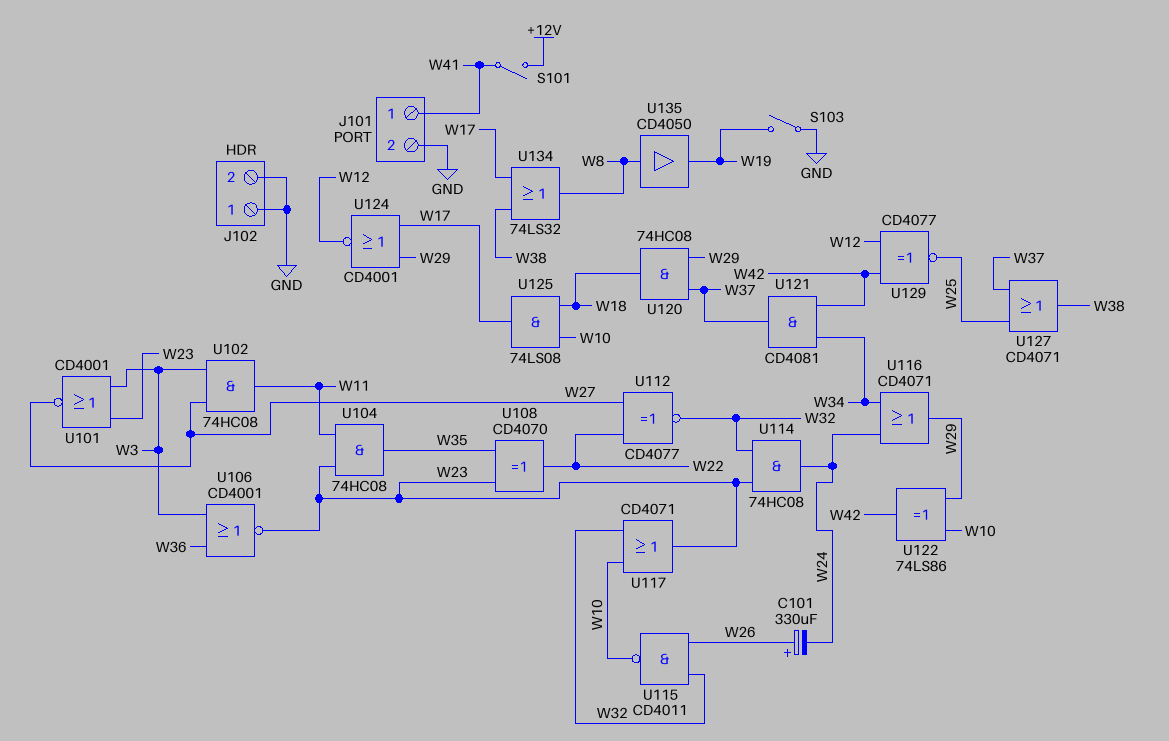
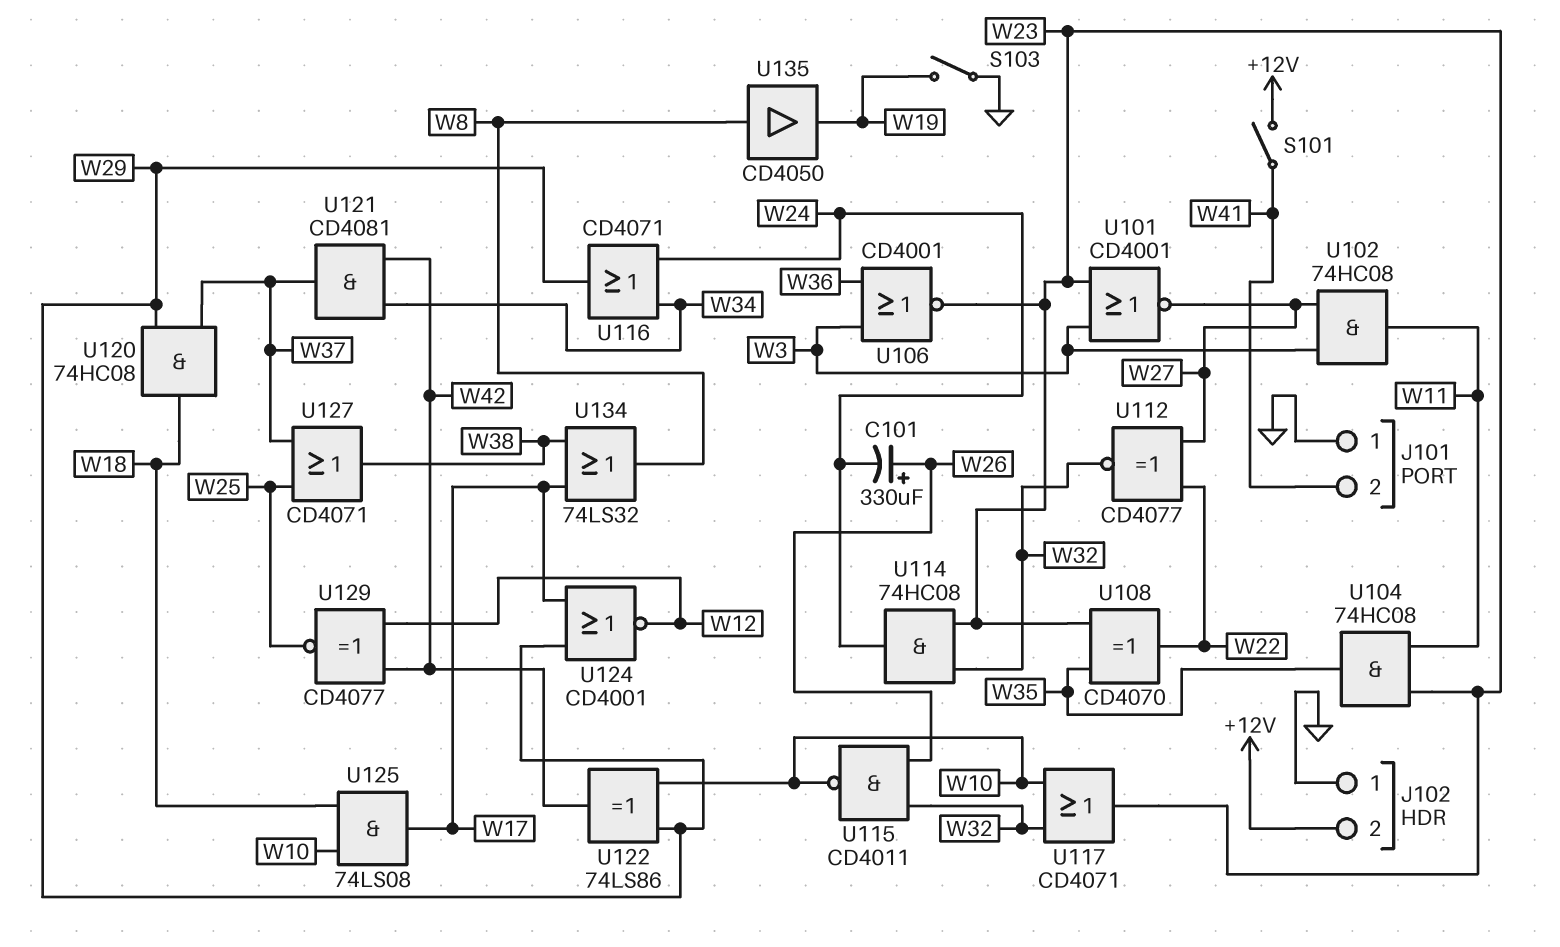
J101 pin 1: W41 -> GND
J101 pin 2: GND -> W41
J102 pin 2: GND -> +12V

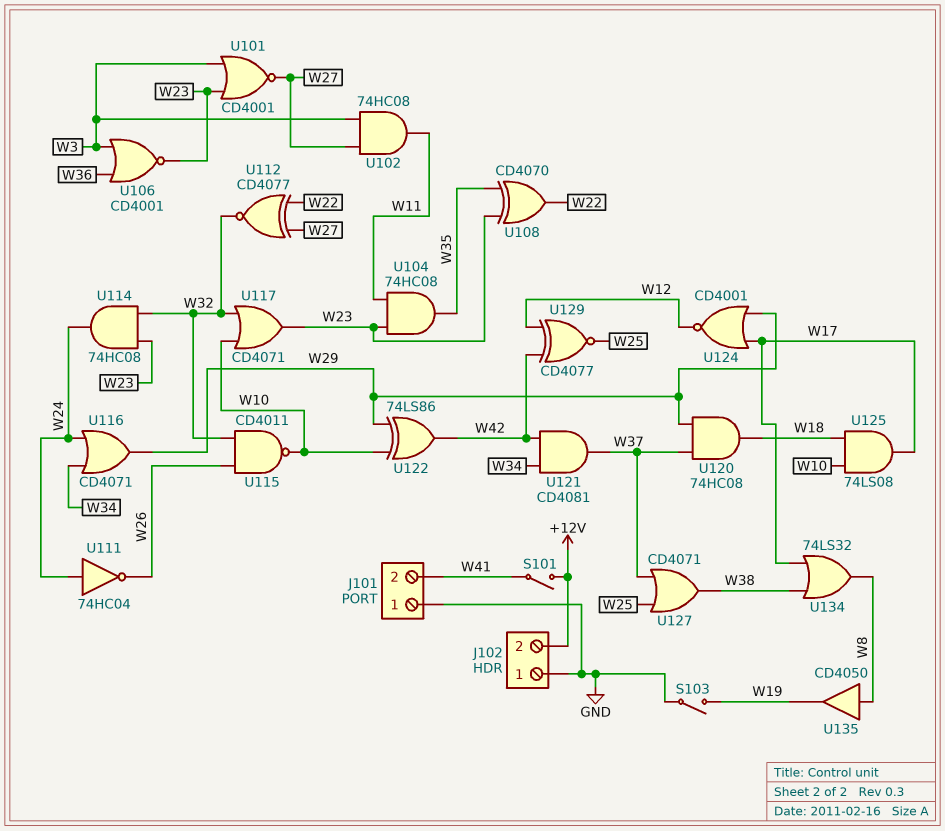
C101: 330uF (plus W26, minus W24) -> none
U111: none -> NOT 74HC04 (in W24, out W26)

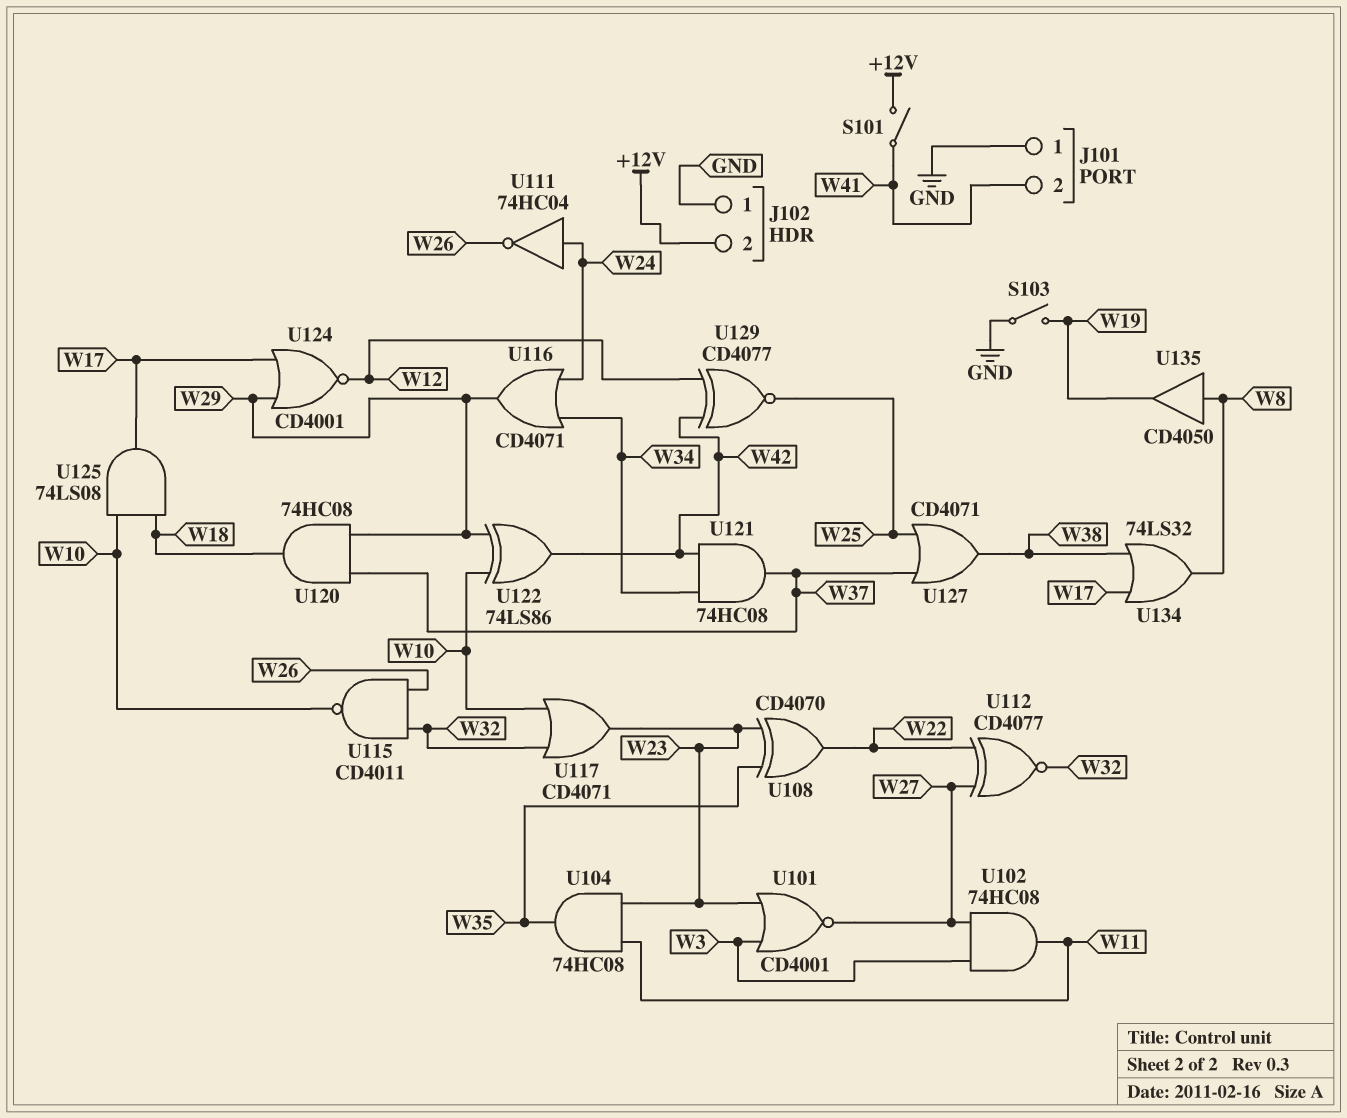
U106: NOR CD4001 (in W3, in W36, out W23) -> none
U114: AND 74HC08 (in W23, in W32, out W24) -> none
U121: AND CD4081 (in W34, in W42, out W37) -> AND 74HC08 (in W34, in W42, out W37)

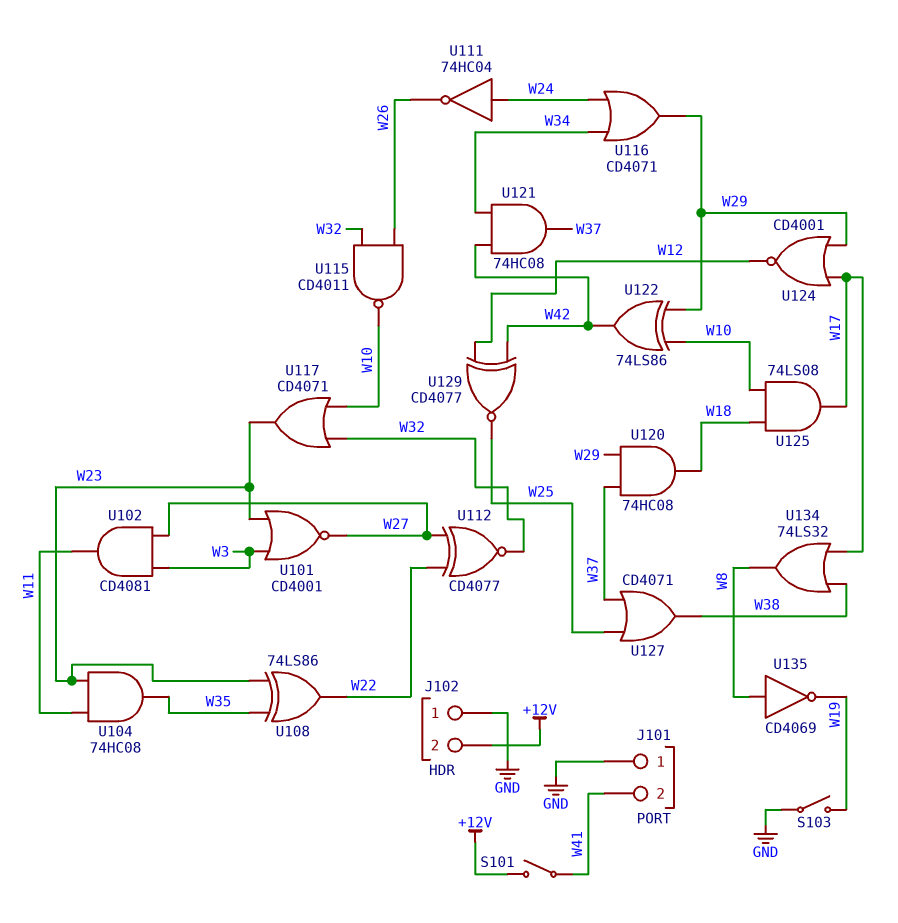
U102: AND 74HC08 (in W3, in W27, out W11) -> AND CD4081 (in W3, in W27, out W11)
U108: XOR CD4070 (in W23, in W35, out W22) -> XOR 74LS86 (in W23, in W35, out W22)
U135: buffer CD4050 (in W8, out W19) -> NOT CD4069 (in W8, out W19)

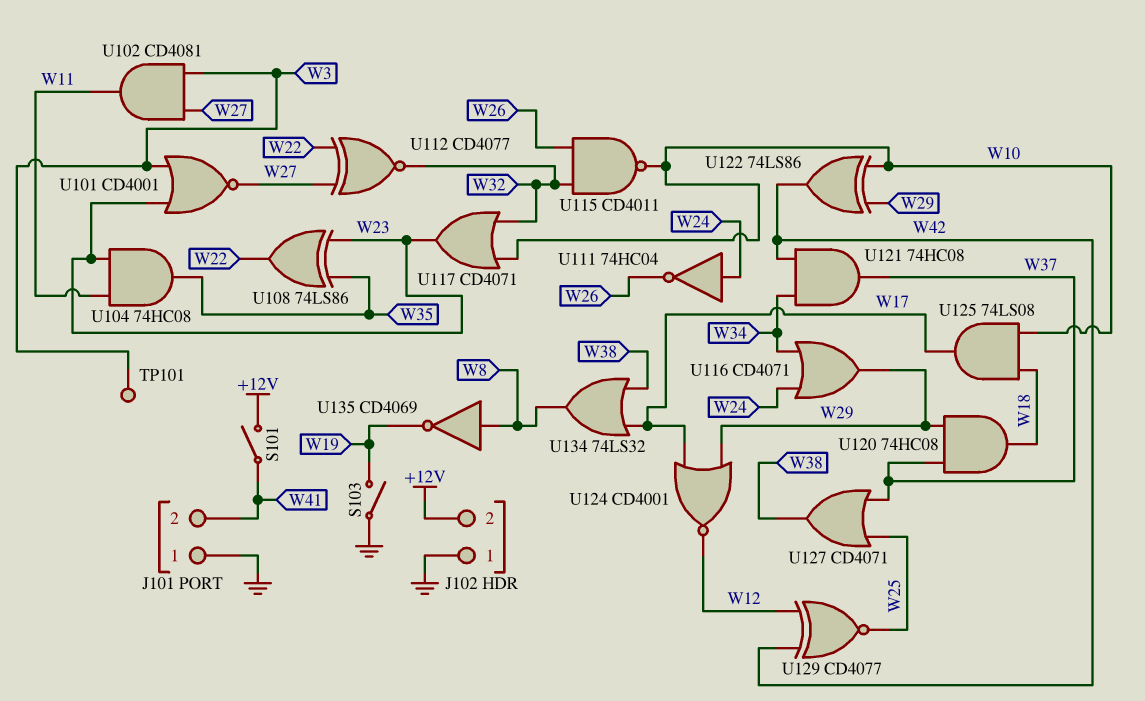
TP101: none -> test point (W3)

